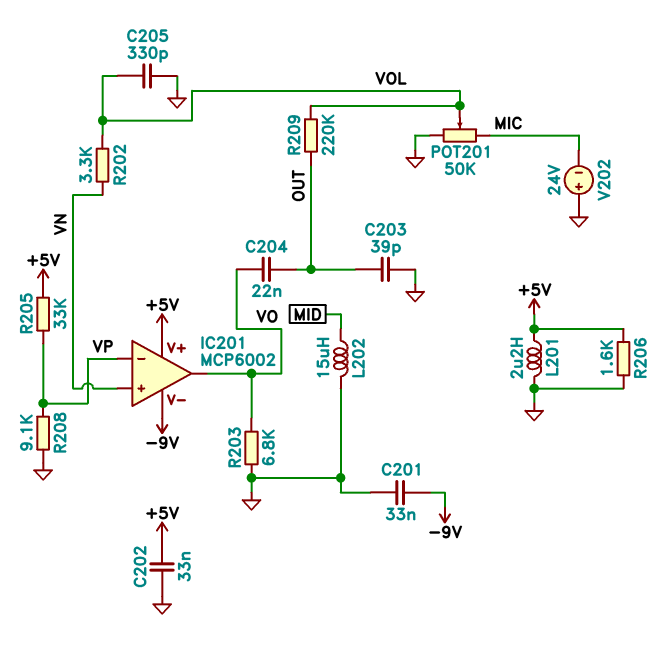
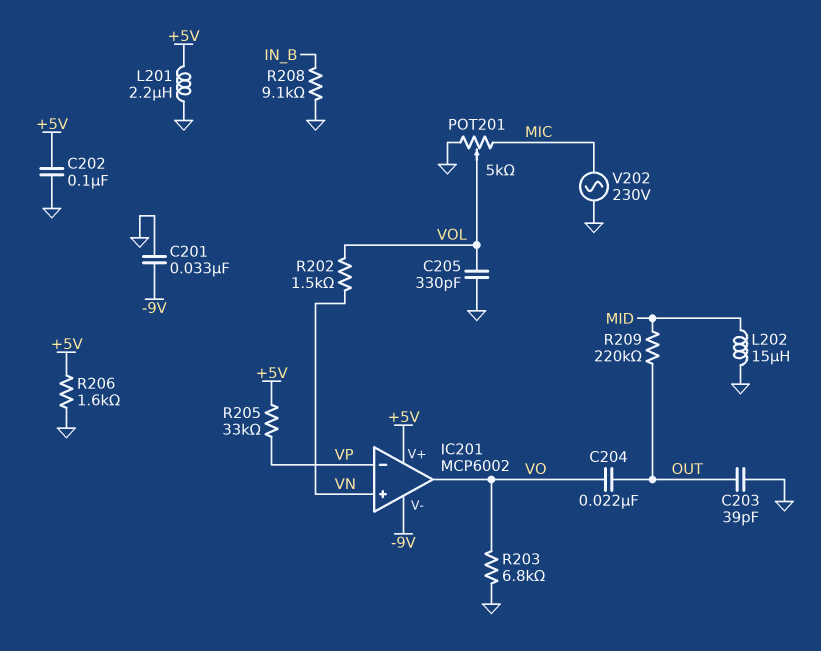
C202: 33nF (+5V, GND) -> 100nF (+5V, GND)
POT201: 50k (GND, MIC, wiper VOL) -> 5k (GND, MIC, wiper VOL)
R202: 3.3k (VN, VOL) -> 1.5k (VN, VOL)
R208: 9.1k (GND, VP) -> 9.1k (GND, IN_B)
R209: 220k (OUT, VOL) -> 220k (MID, OUT)
V202: 24V (plus GND, minus MIC) -> AC 230V (GND, MIC)

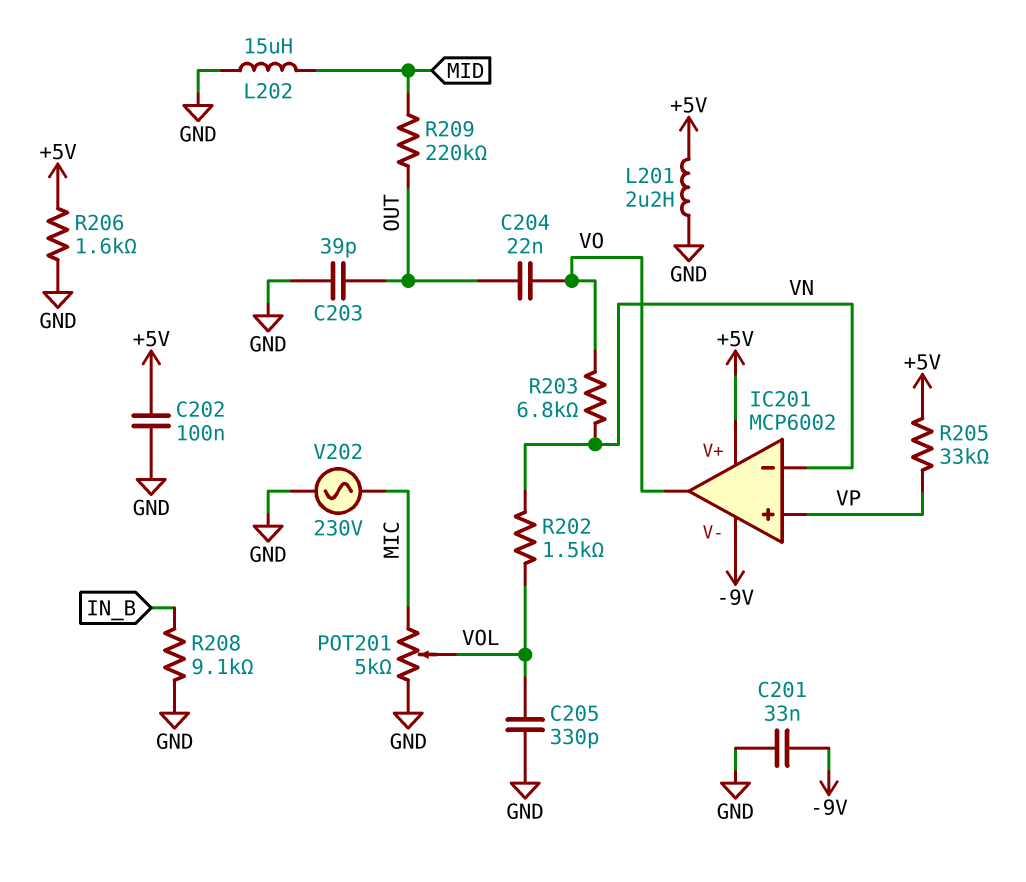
IC201 pin in+: VN -> VP
IC201 pin in-: VP -> VN
R203: 6.8k (GND, VO) -> 6.8k (VN, VO)

